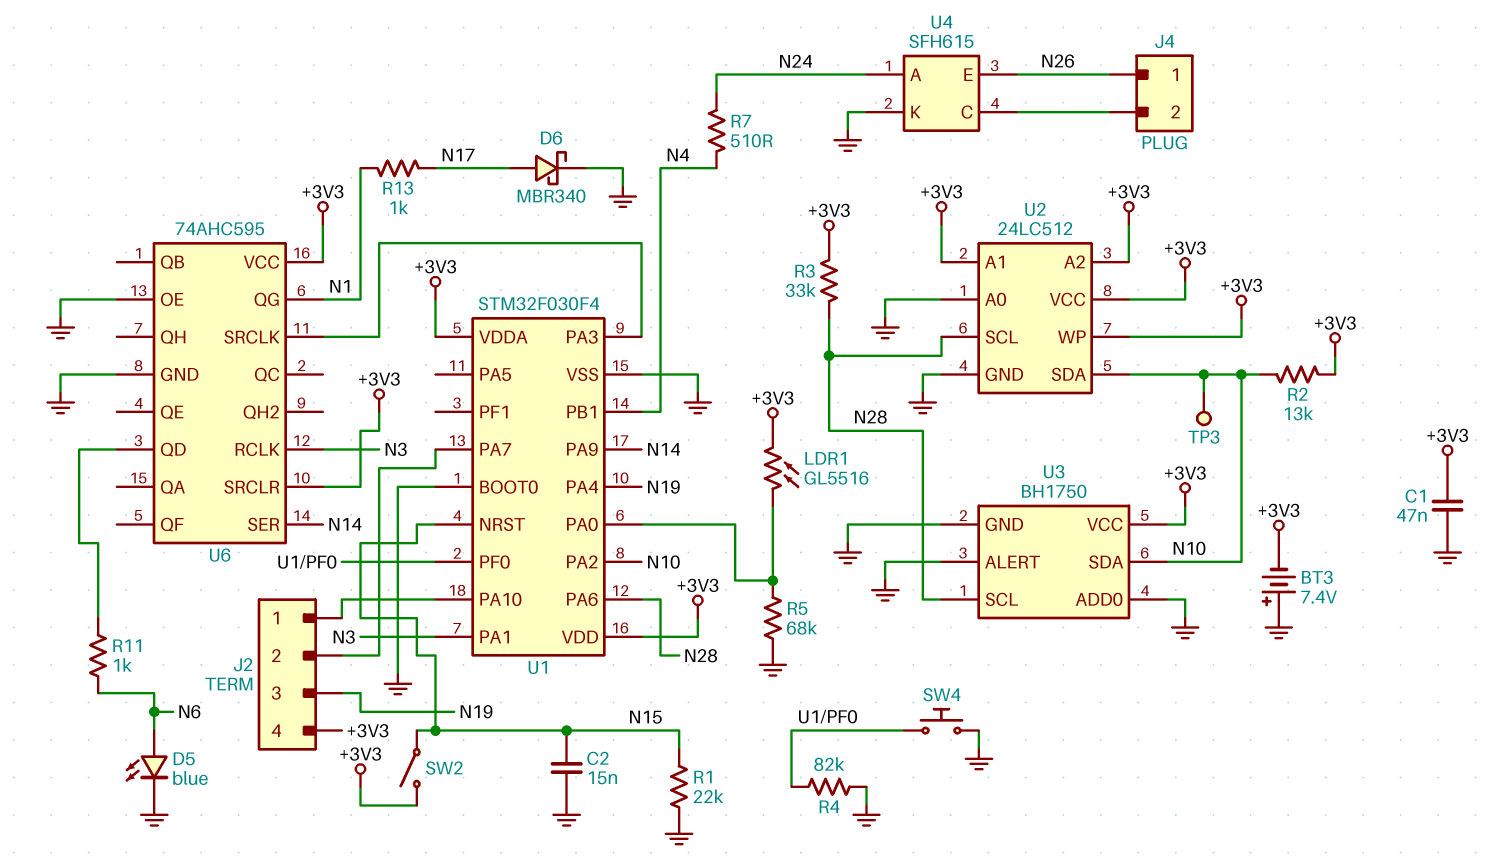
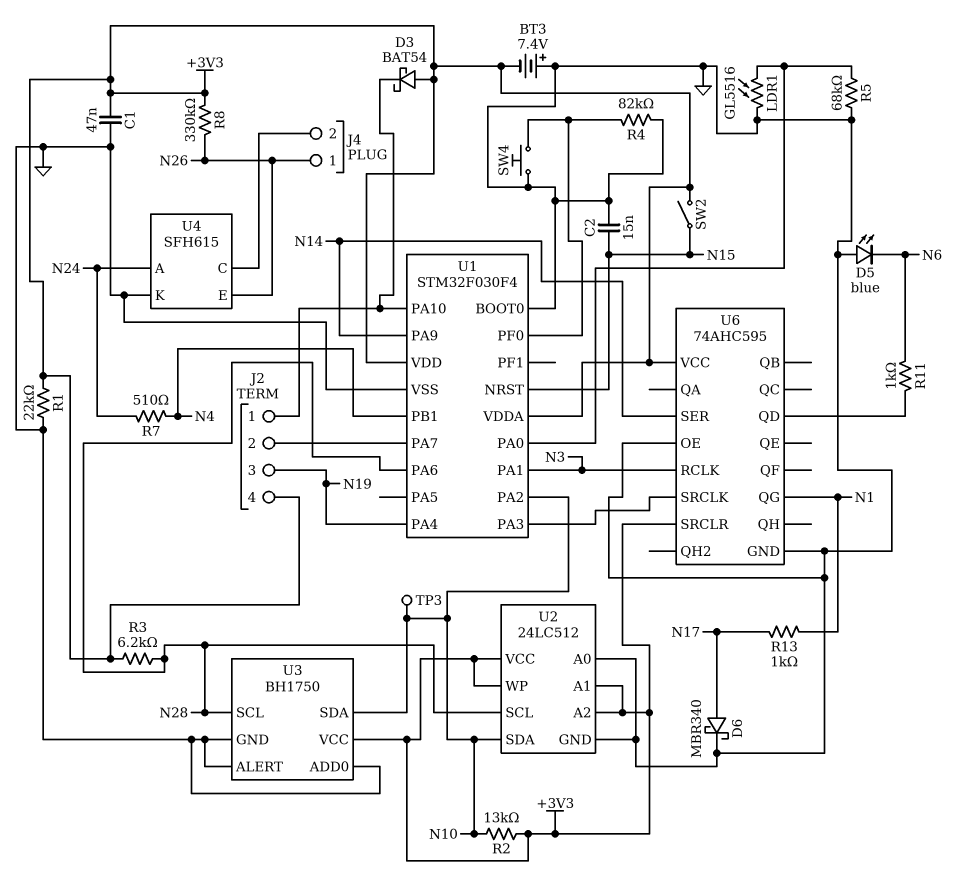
D3: none -> schottky BAT54 (A +3V3, K J2/1)
D5: LED blue (A N6, K GND) -> LED blue (A GND, K N6)
LDR1: GL5516 (+3V3, U1/PA0) -> GL5516 (GND, U1/PA0)
R1: 22k (GND, N15) -> 22k (+3V3, GND)
R3: 33k (+3V3, N28) -> 6.2k (+3V3, N28)
R8: none -> 330k (+3V3, N26)

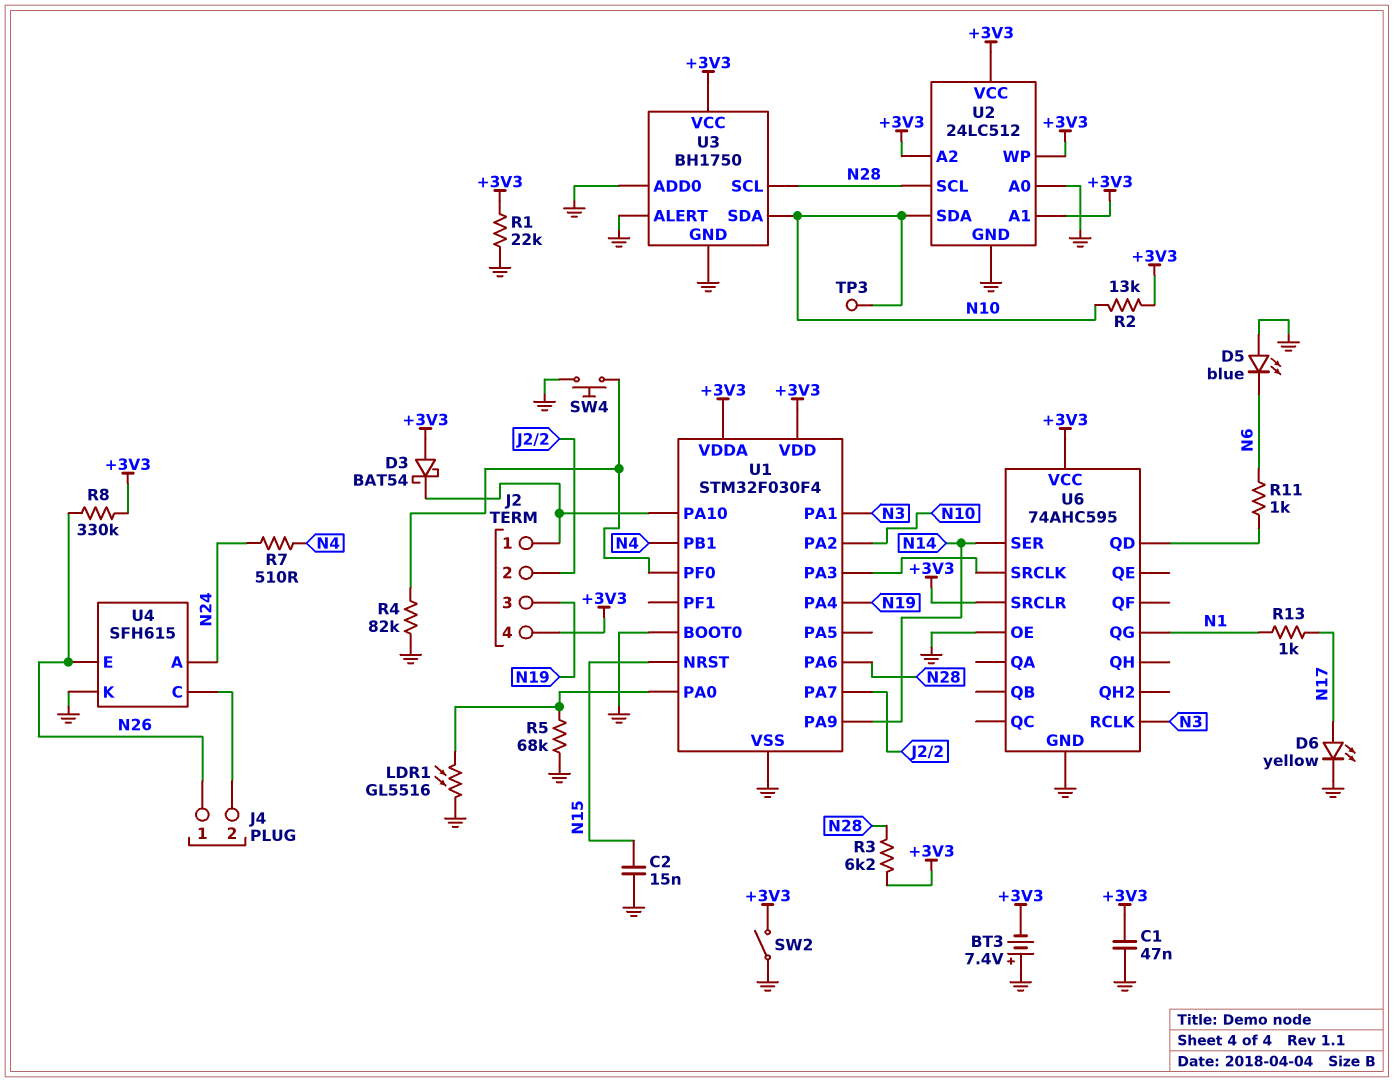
D6: schottky MBR340 (A N17, K GND) -> LED yellow (A N17, K GND)
SW2: switch (+3V3, N15) -> switch (+3V3, GND)

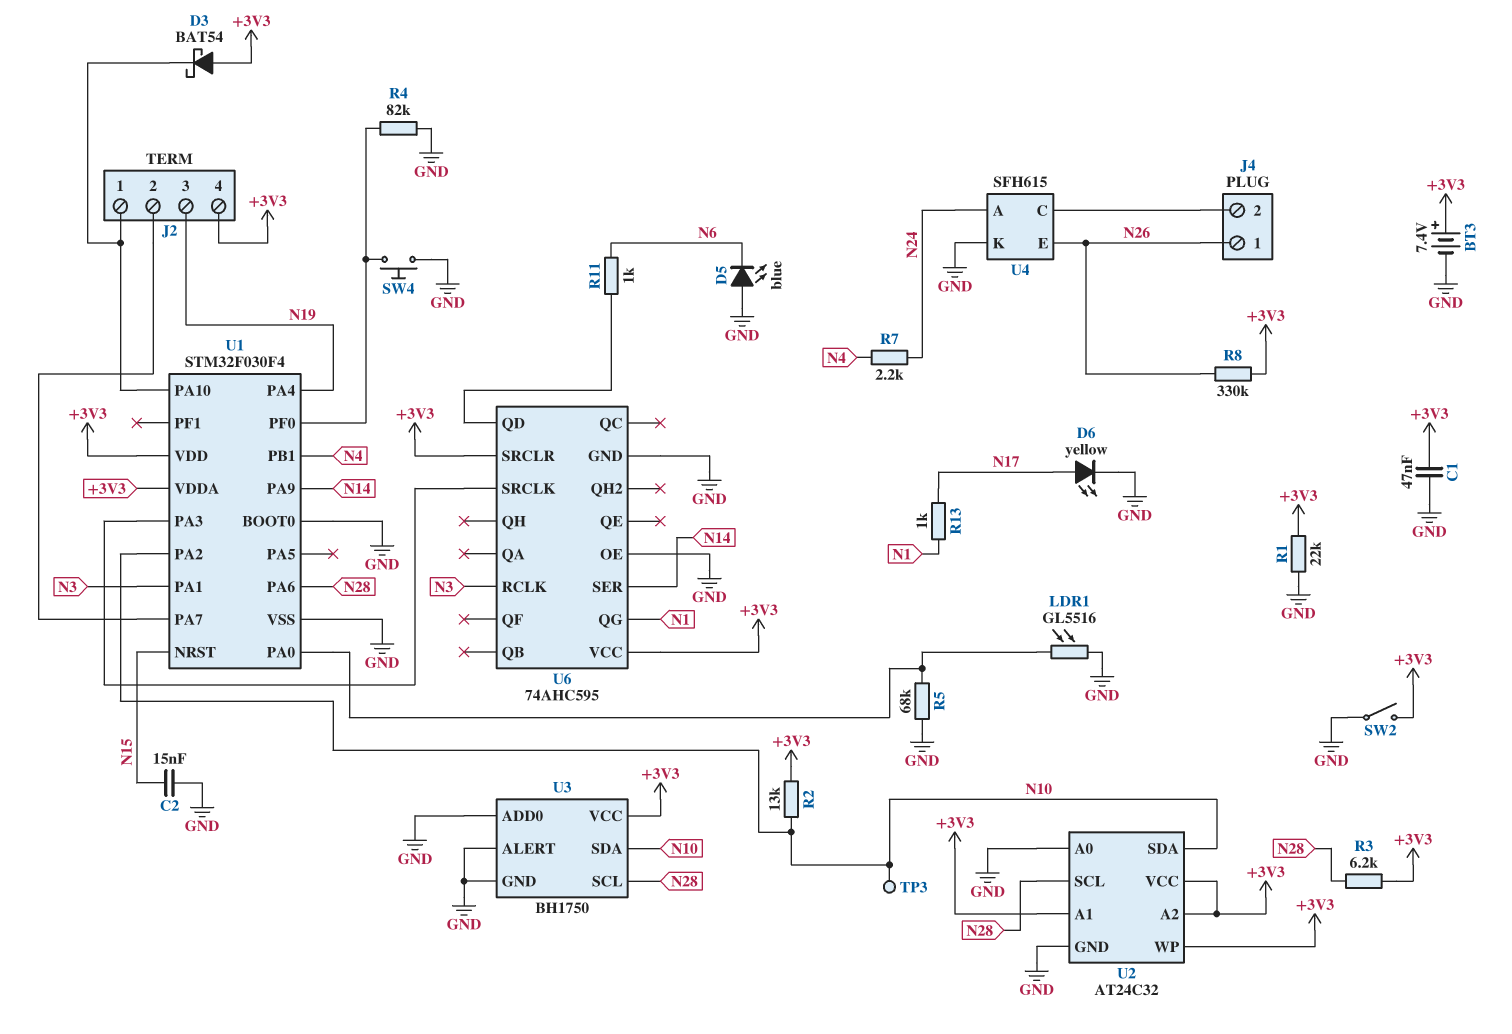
BT3: 7.4V (plus GND, minus +3V3) -> 7.4V (plus +3V3, minus GND)
R7: 510 (N4, N24) -> 2.2k (N4, N24)
U2: 24LC512 -> AT24C32

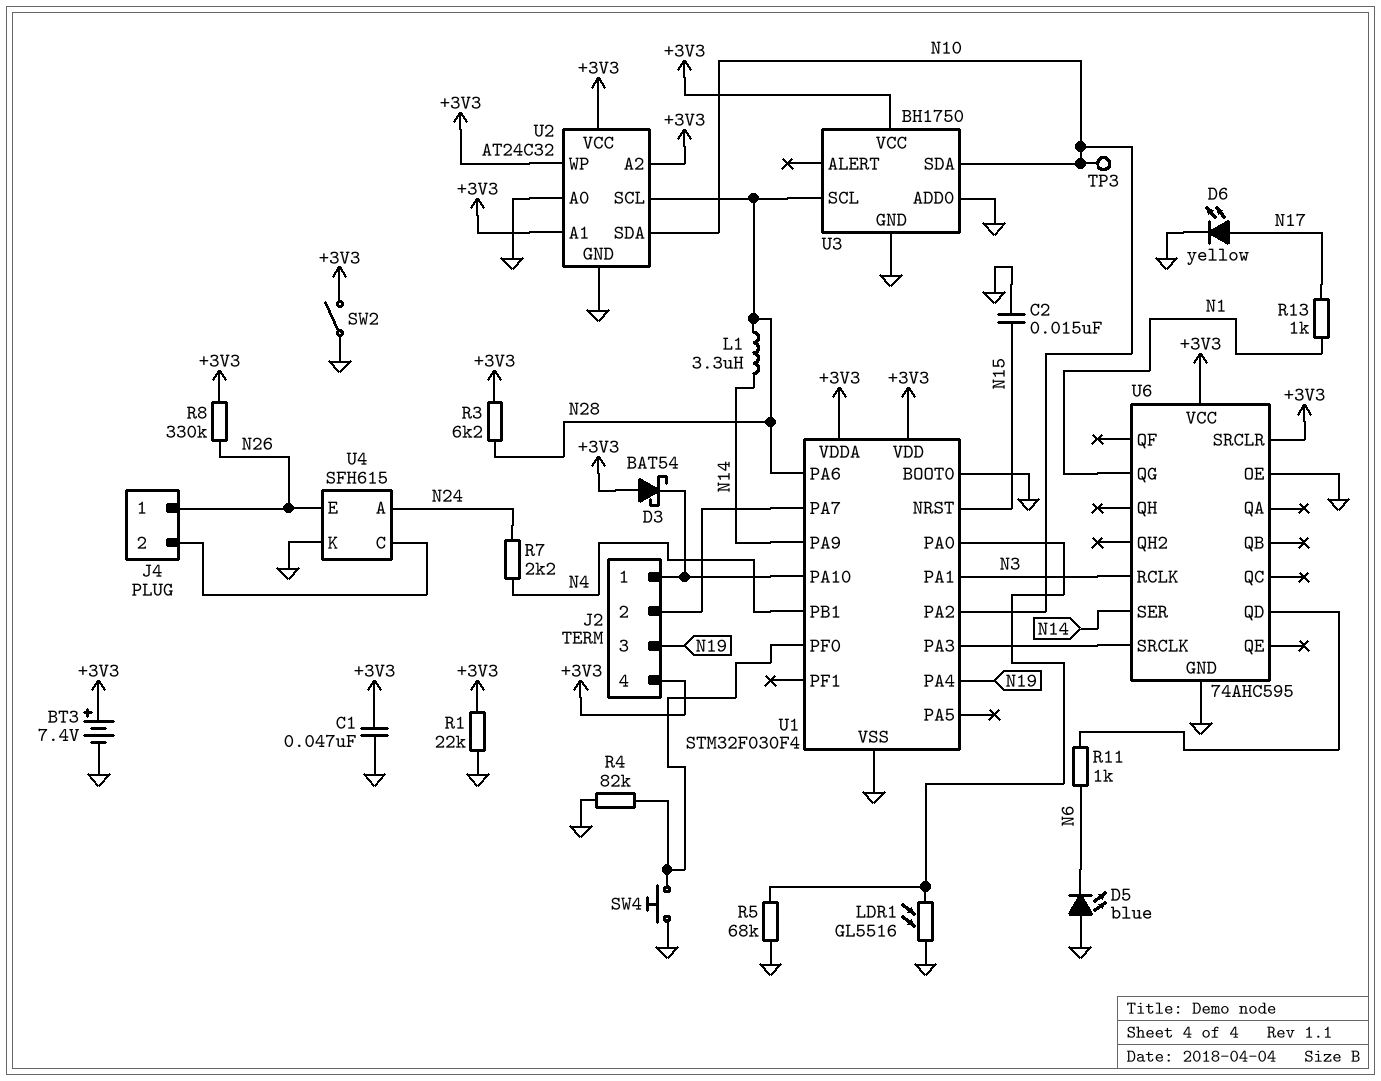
L1: none -> 3.3uH (N14, N28)
R2: 13k (+3V3, N10) -> none
U3 pin ALERT: GND -> none

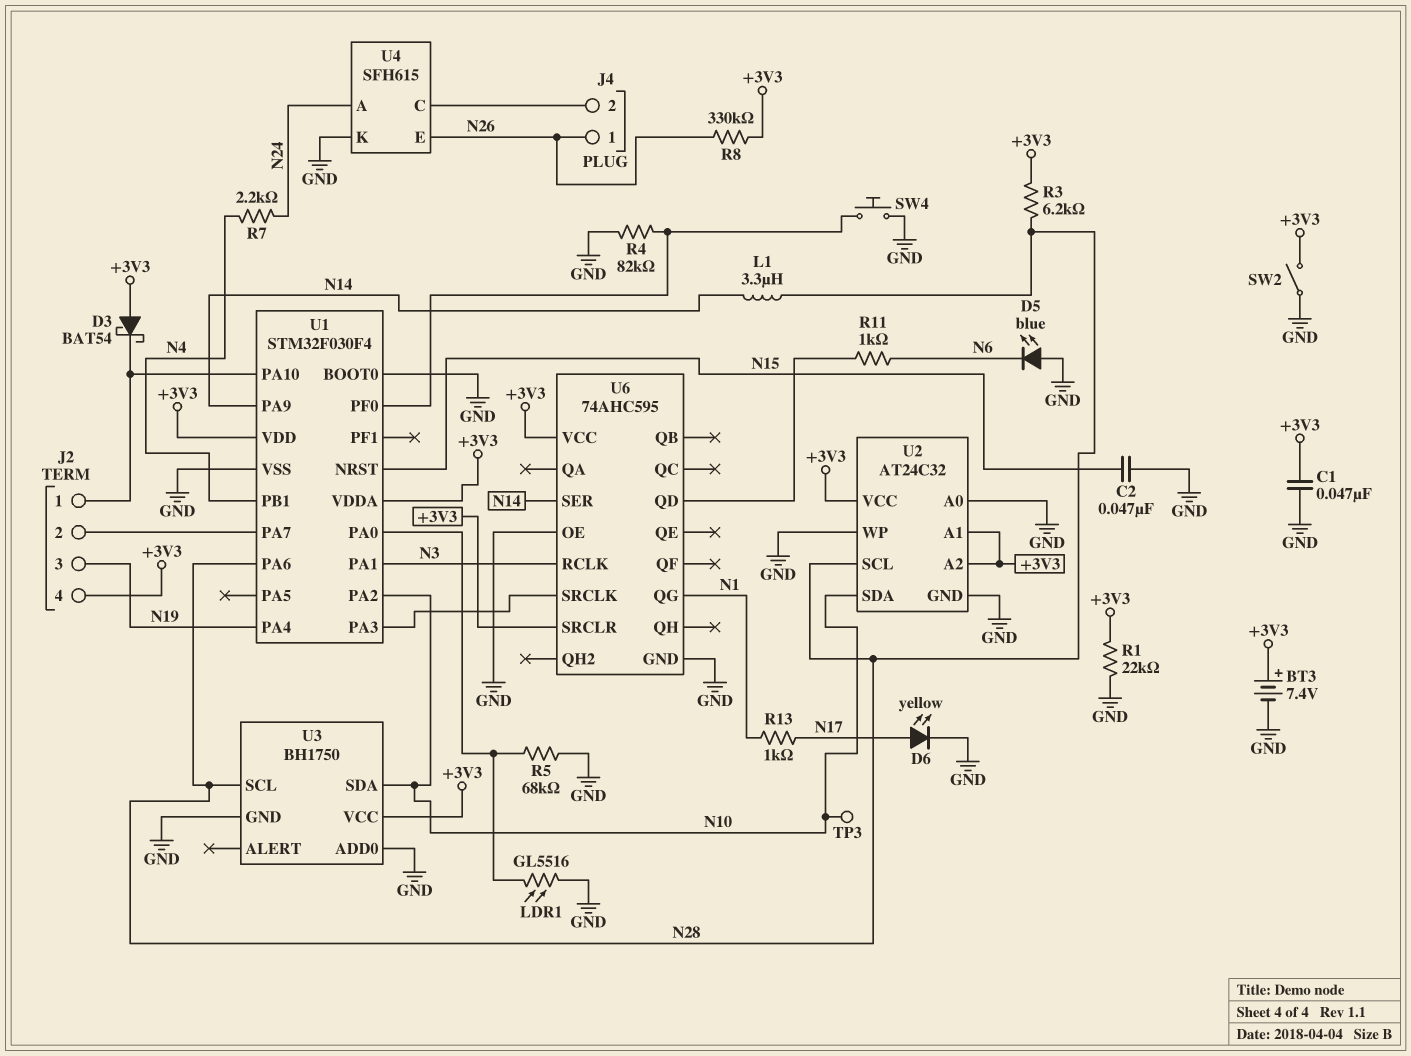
C2: 15nF (GND, N15) -> 47nF (GND, N15)
U2 pin WP: +3V3 -> GND

